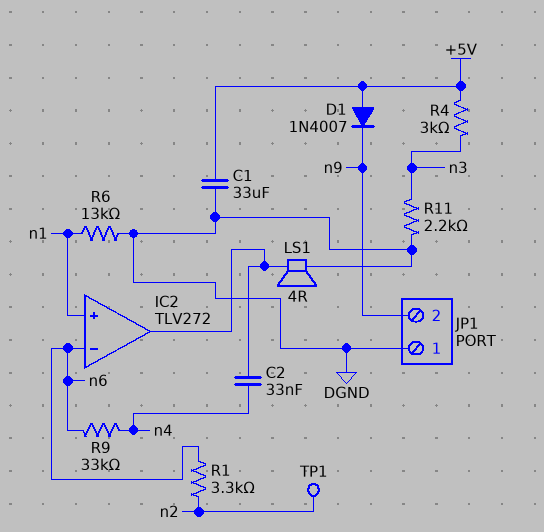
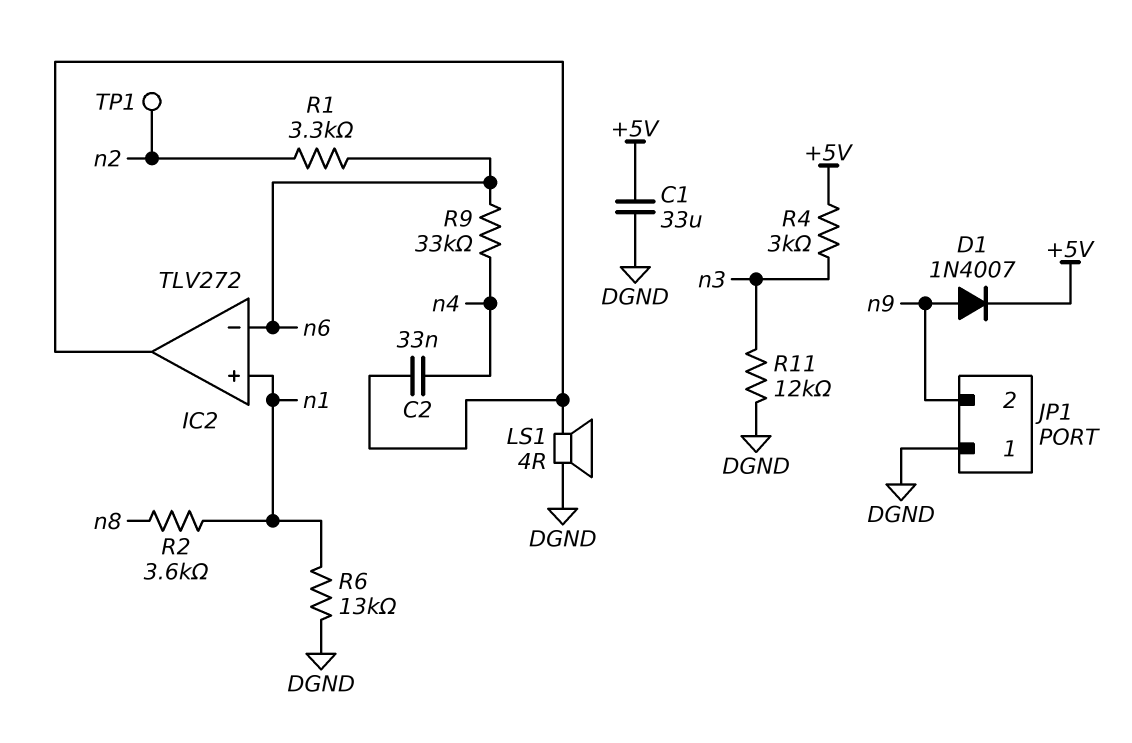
D1: diode 1N4007 (A +5V, K n9) -> diode 1N4007 (A n9, K +5V)
R2: none -> 3.6k (n1, n8)
R11: 2.2k (DGND, n3) -> 12k (DGND, n3)

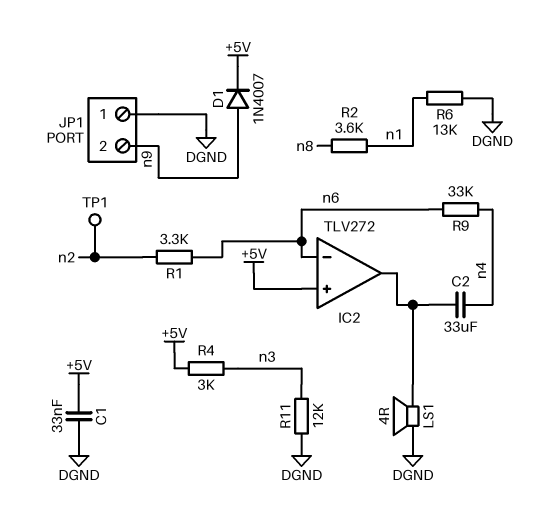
C1: 33uF (+5V, DGND) -> 33nF (+5V, DGND)
C2: 33nF (IC2/out, n4) -> 33uF (IC2/out, n4)
IC2 pin in+: n1 -> +5V

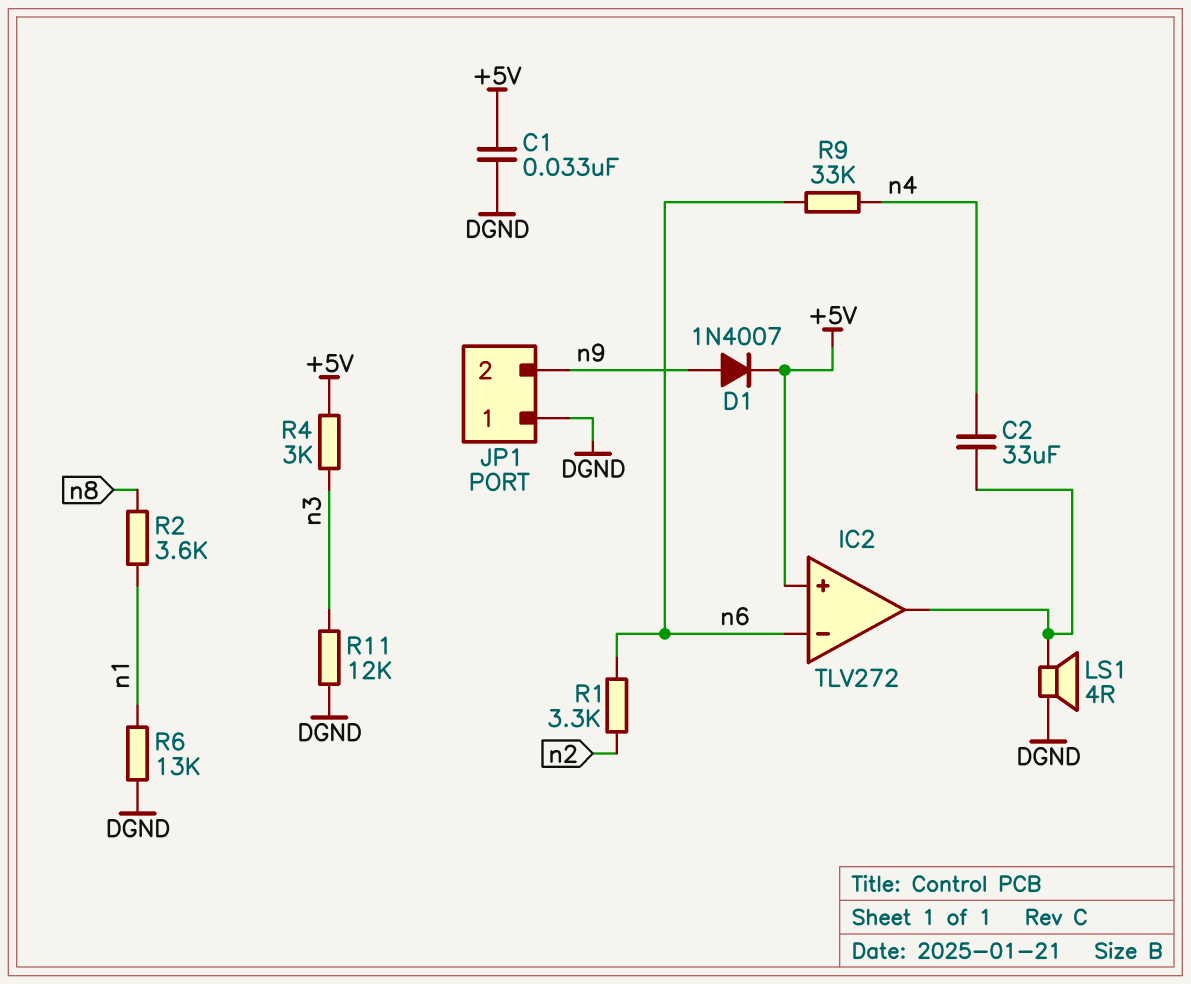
TP1: test point (n2) -> none

